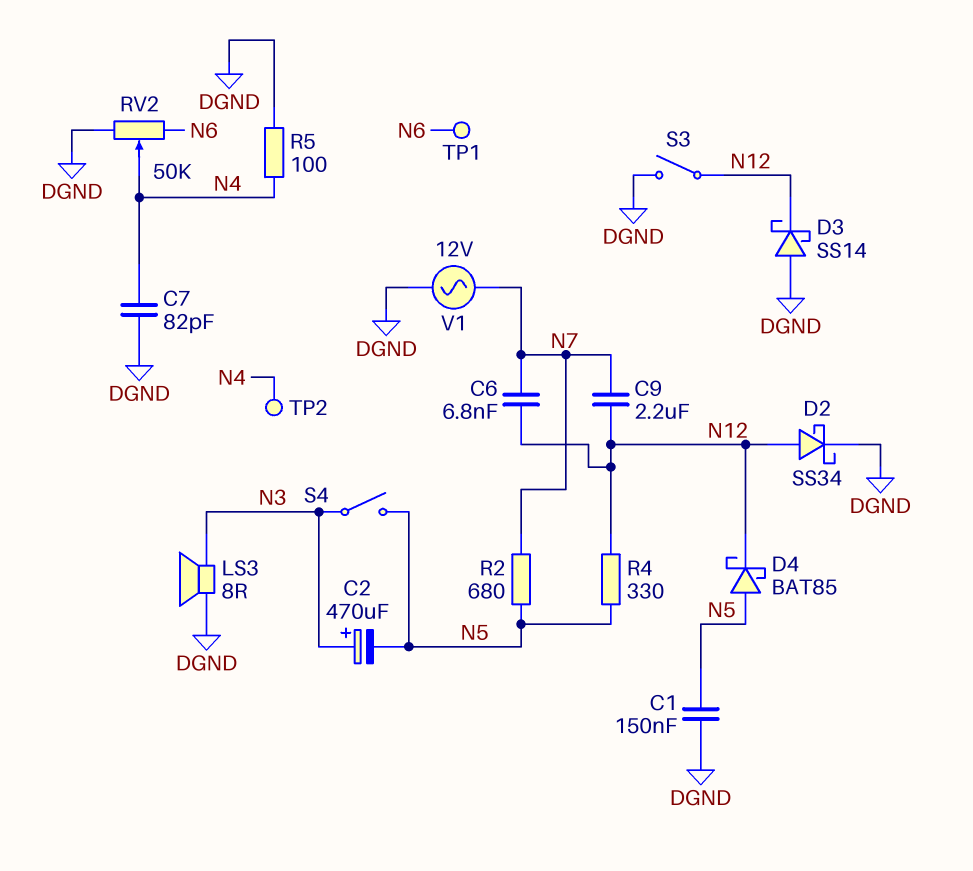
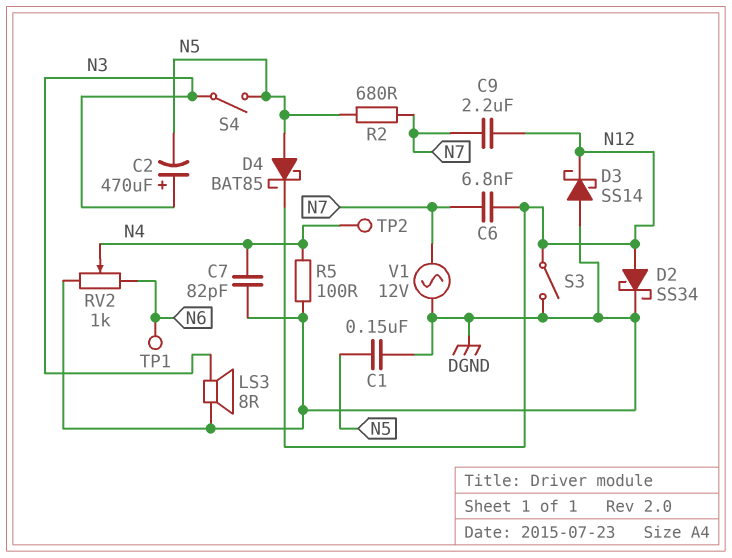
R4: 330 (N5, N12) -> none
RV2: 50k (DGND, N6, wiper N4) -> 1k (DGND, N6, wiper N4)

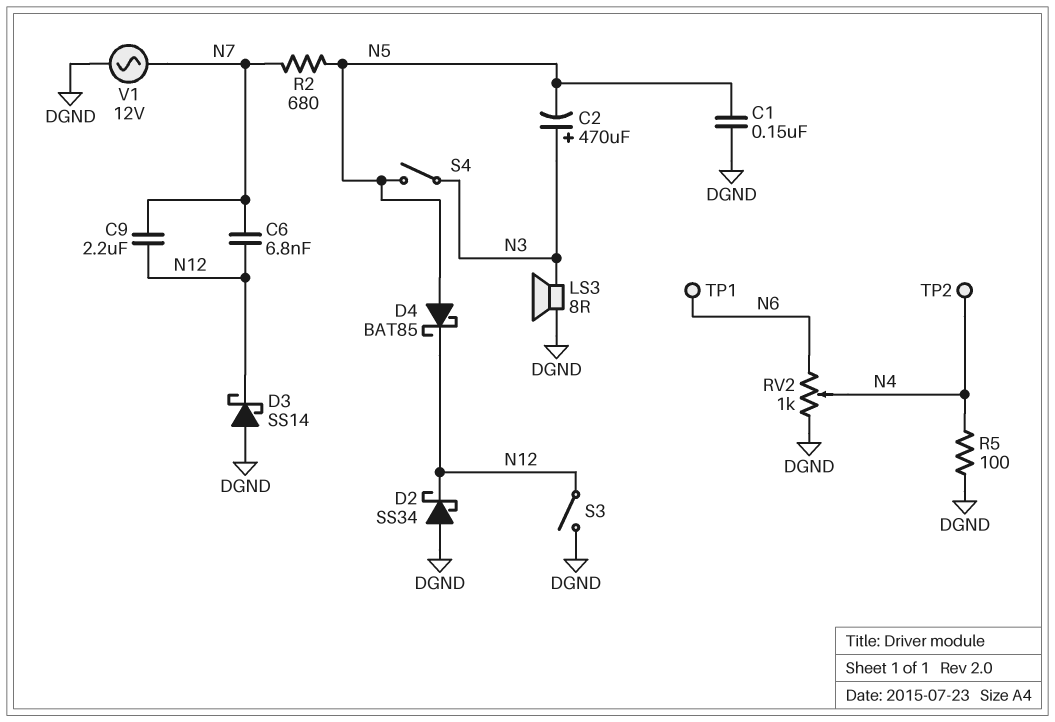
C7: 82pF (DGND, N4) -> none
D2: schottky SS34 (A N12, K DGND) -> schottky SS34 (A DGND, K N12)

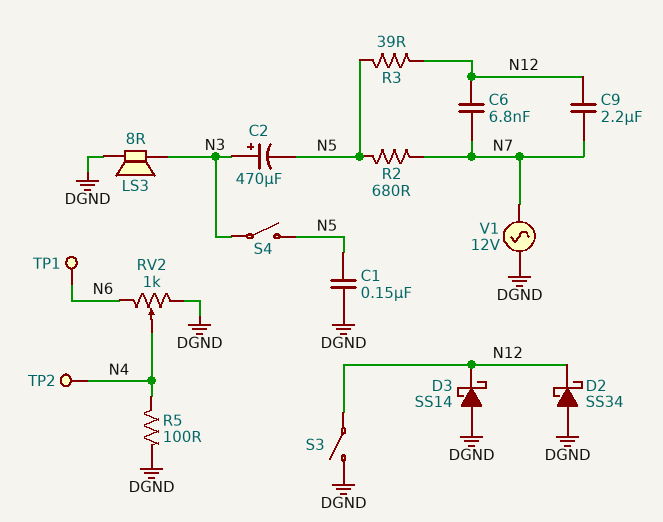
D4: schottky BAT85 (A N5, K N12) -> none
R3: none -> 39 (N5, N12)

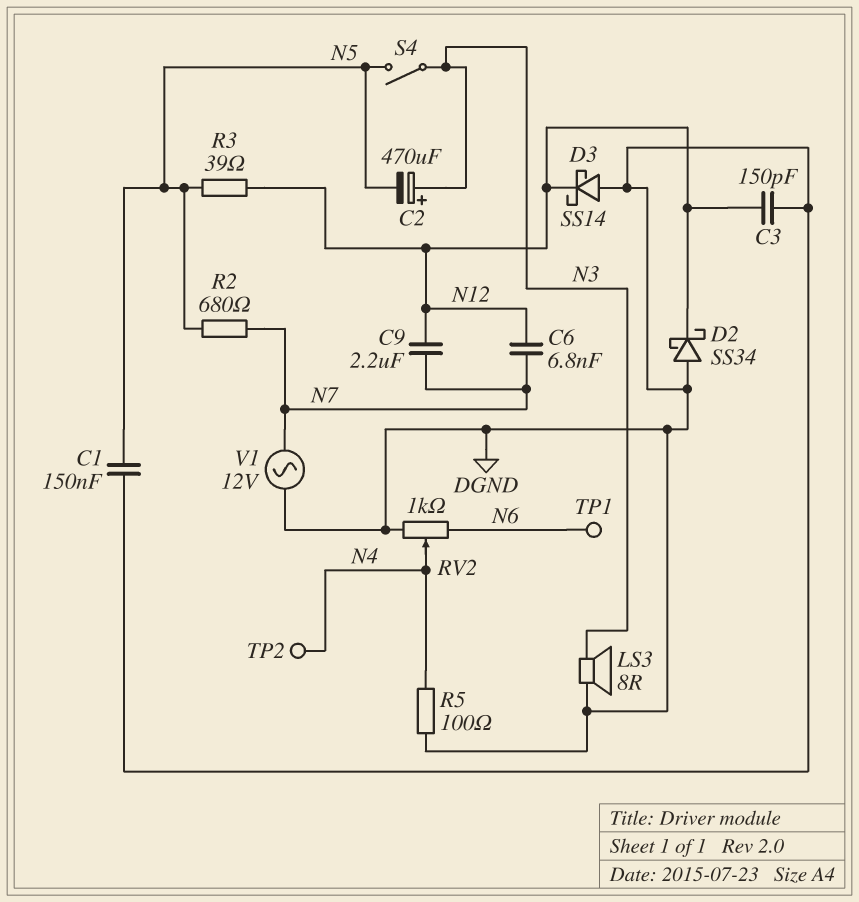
C3: none -> 150pF (DGND, N12)
S3: switch (DGND, N12) -> none

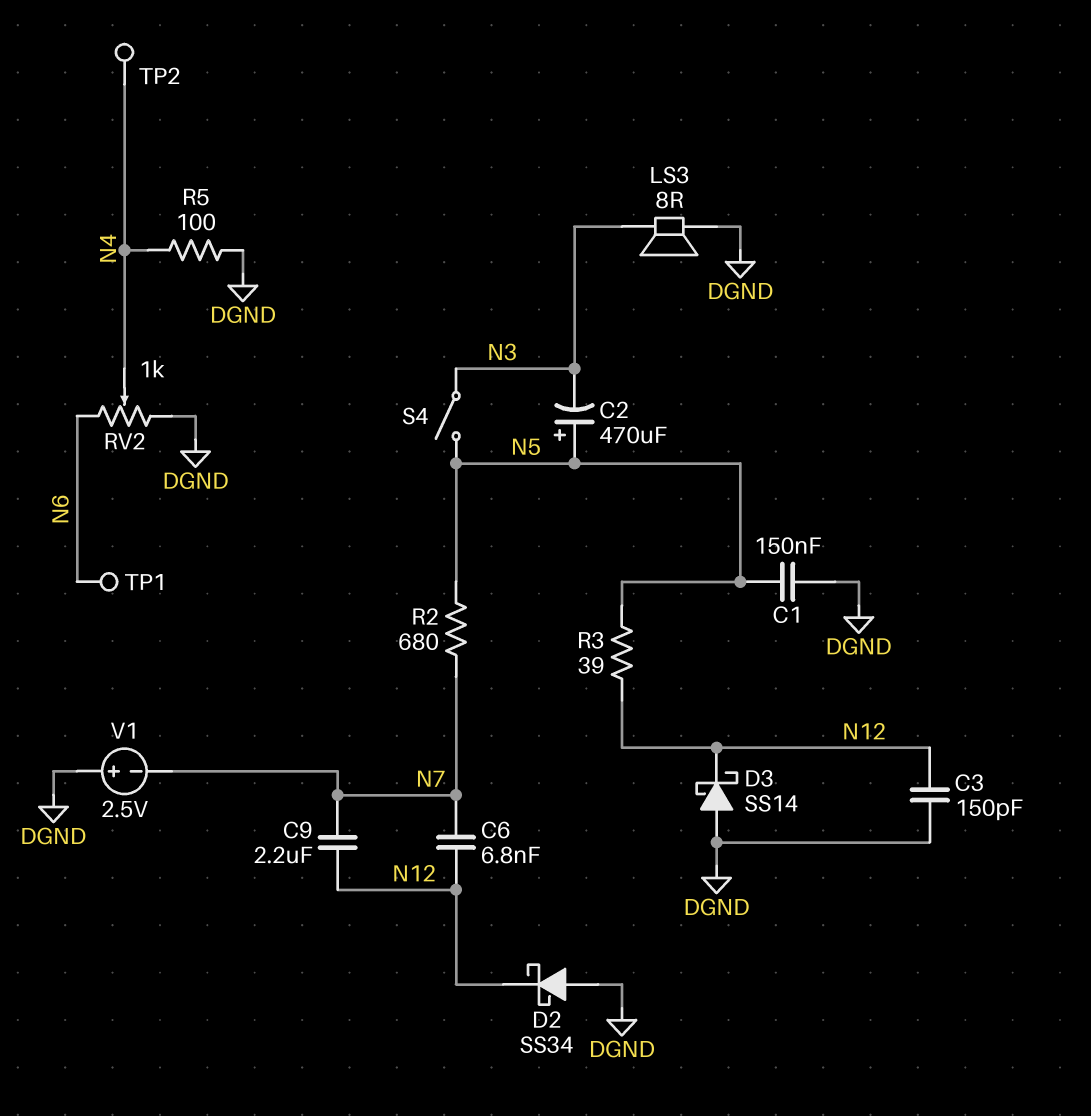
C2: 470uF (plus N3, minus N5) -> 470uF (plus N5, minus N3)
V1: AC 12V (DGND, N7) -> 2.5V (plus DGND, minus N7)

